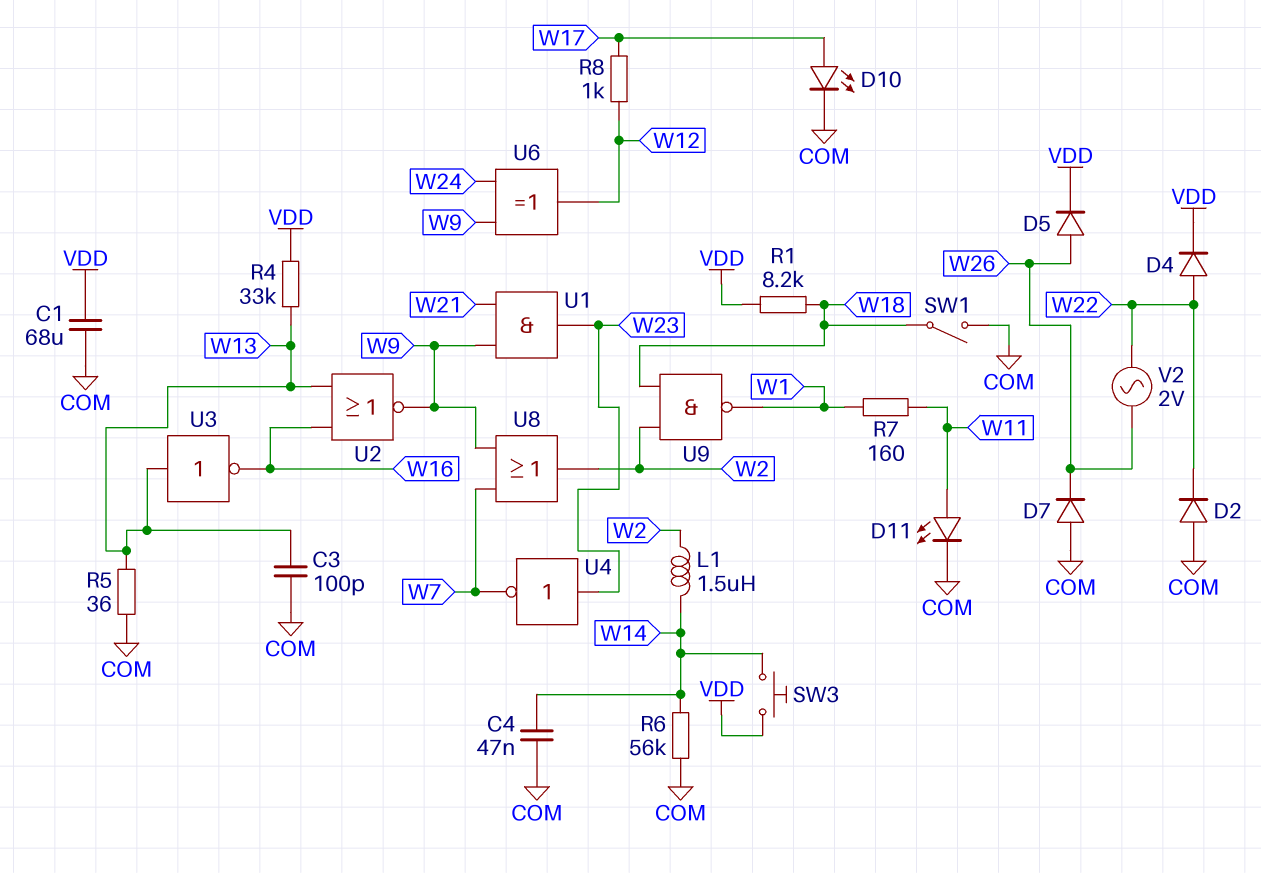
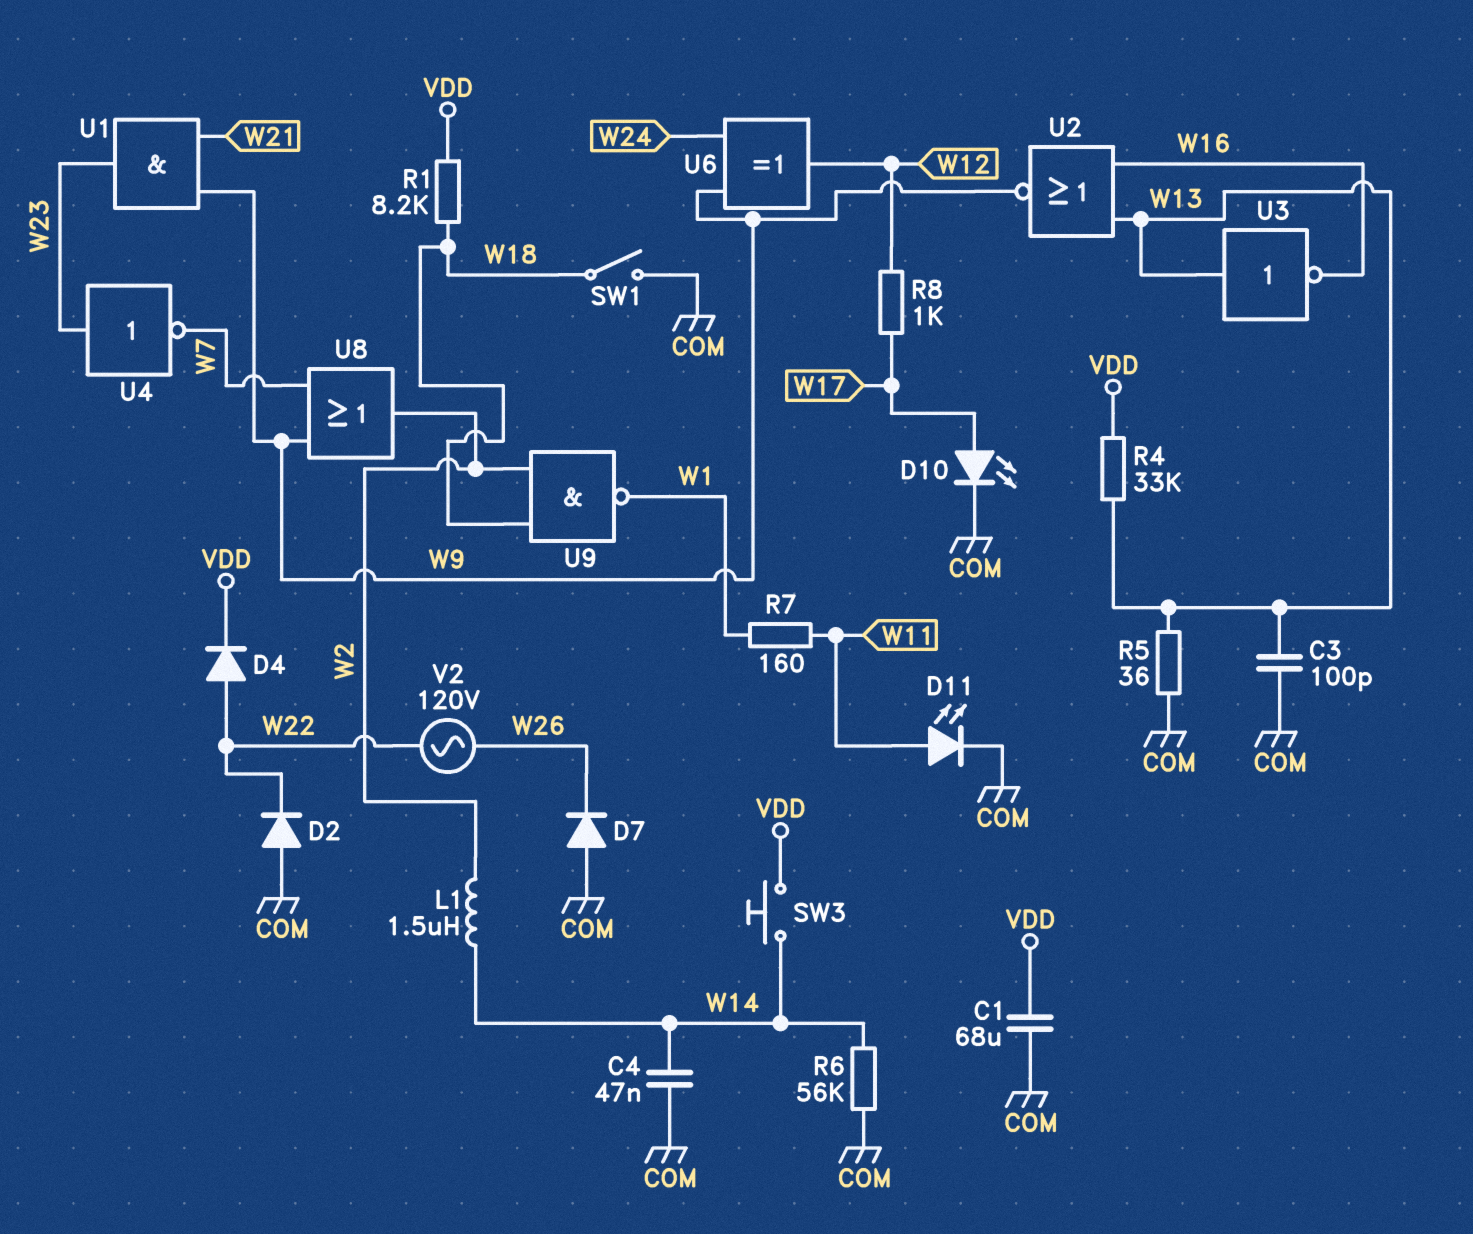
D5: diode (A W26, K VDD) -> none
V2: AC 2V (W22, W26) -> AC 120V (W22, W26)

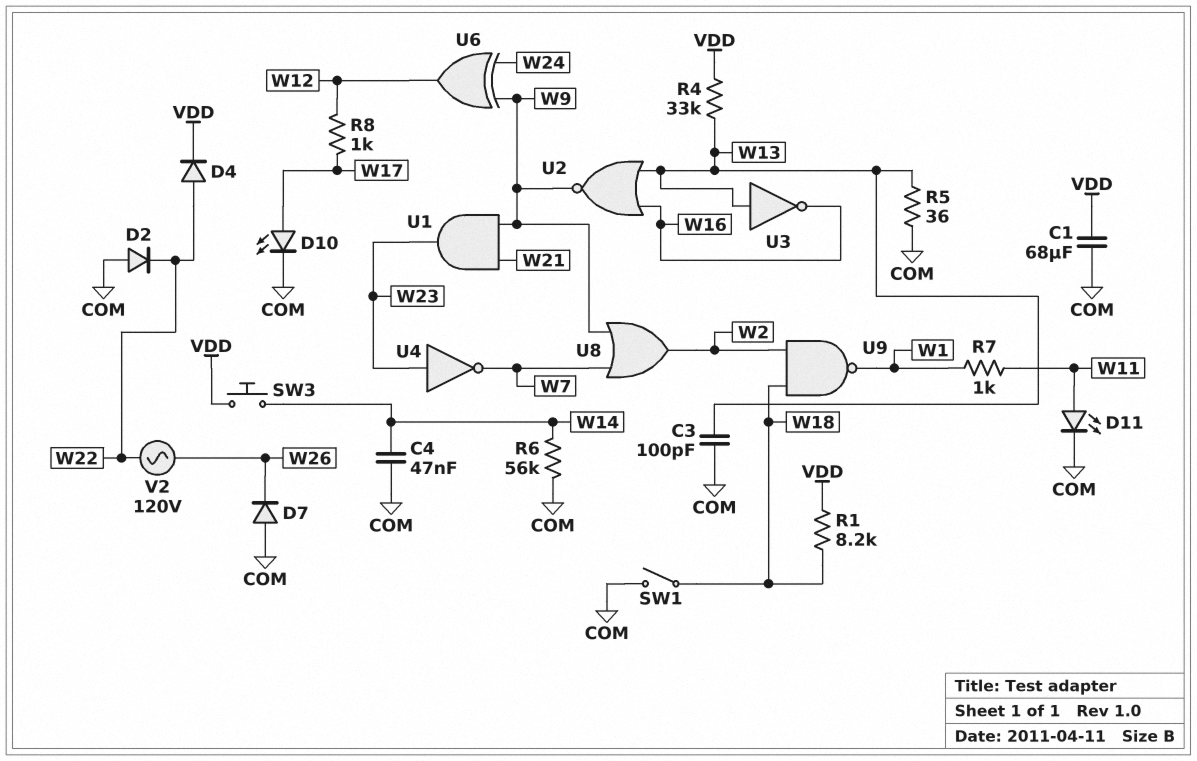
L1: 1.5uH (W2, W14) -> none
R7: 160 (W1, W11) -> 1k (W1, W11)

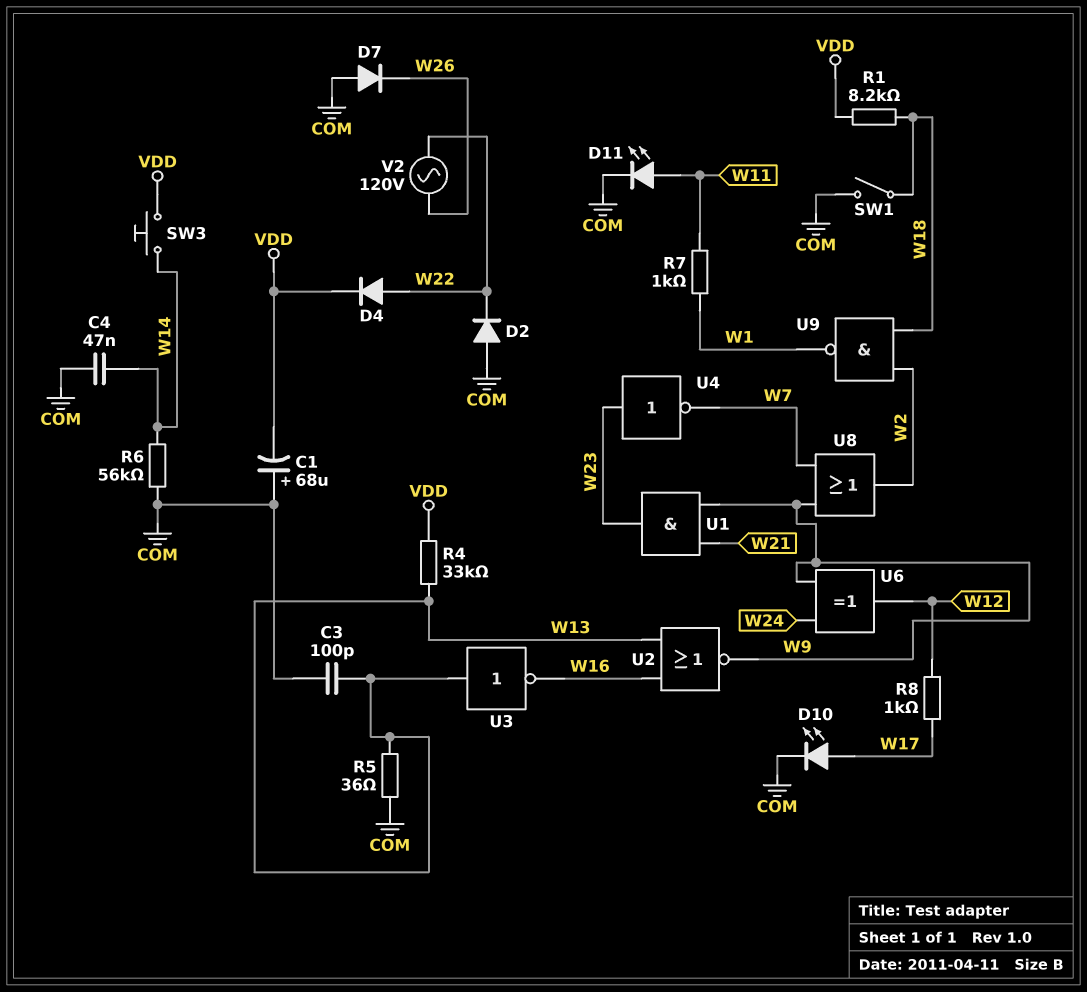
C1: 68uF (COM, VDD) -> 68uF (plus COM, minus VDD)

